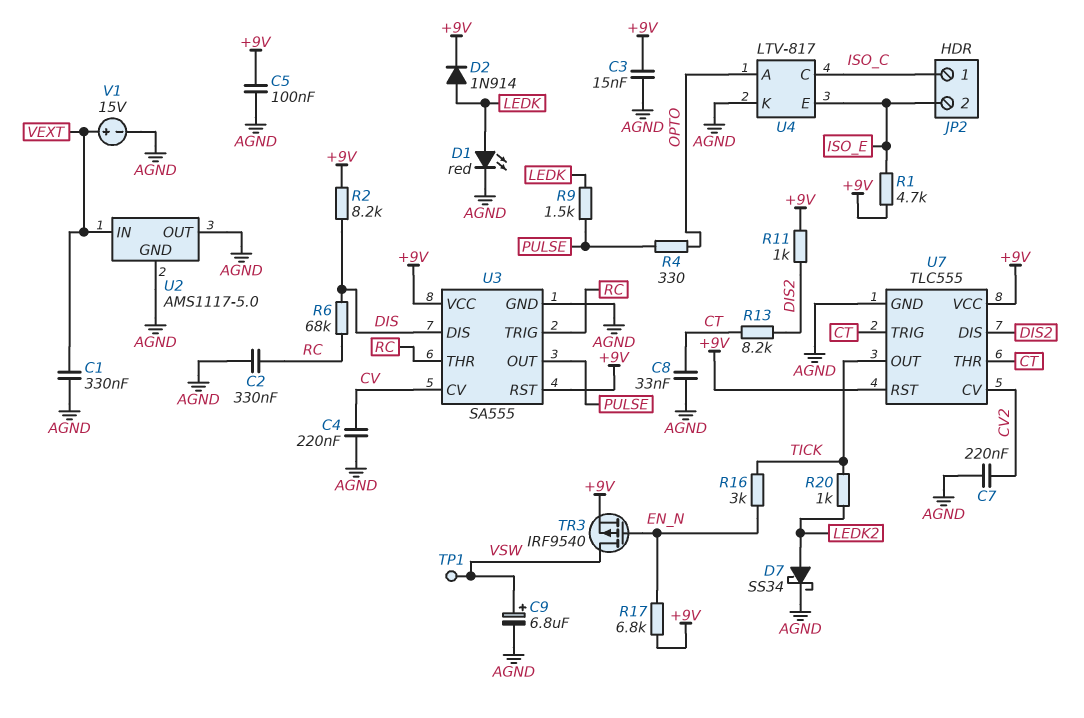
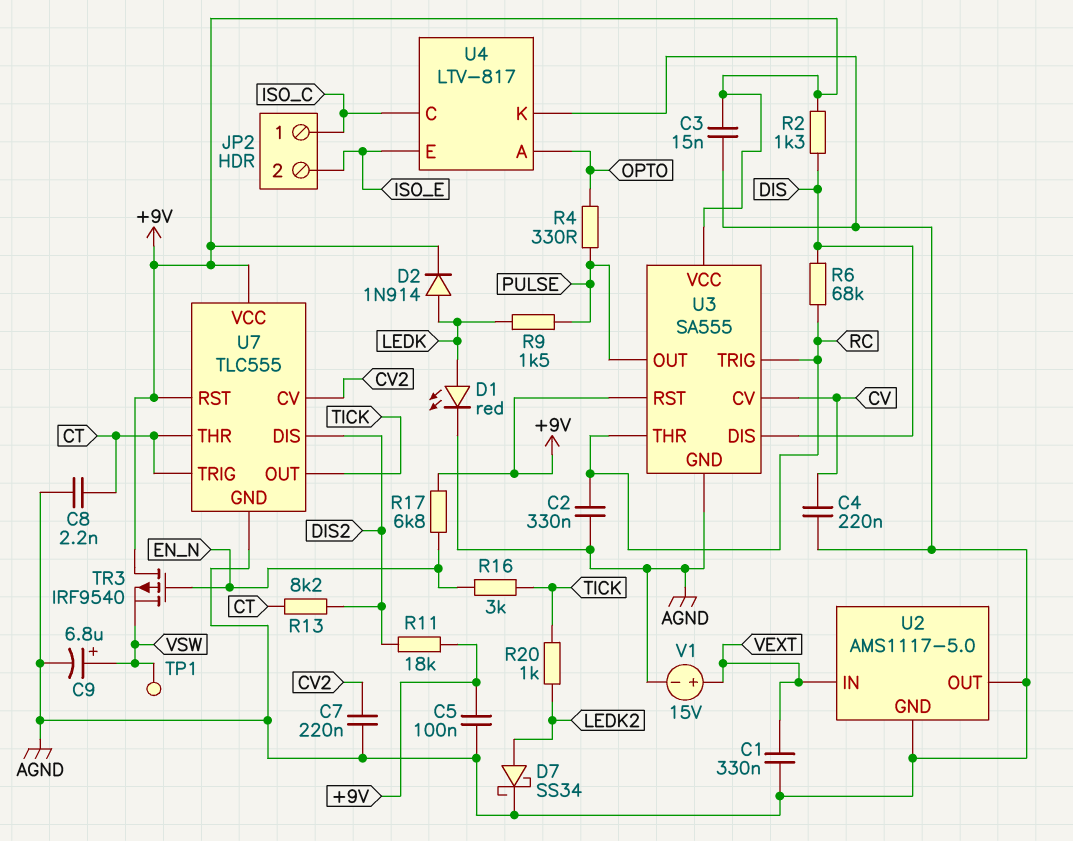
C8: 33nF (AGND, CT) -> 2.2nF (AGND, CT)
R1: 4.7k (+9V, ISO_E) -> none
R2: 8.2k (+9V, DIS) -> 1.3k (+9V, DIS)
R11: 1k (+9V, DIS2) -> 18k (+9V, DIS2)
TR3: PMOS IRF9540 (G EN_N, D VSW, S +9V) -> PMOS IRF9540 (G EN_N, D +9V, S VSW)

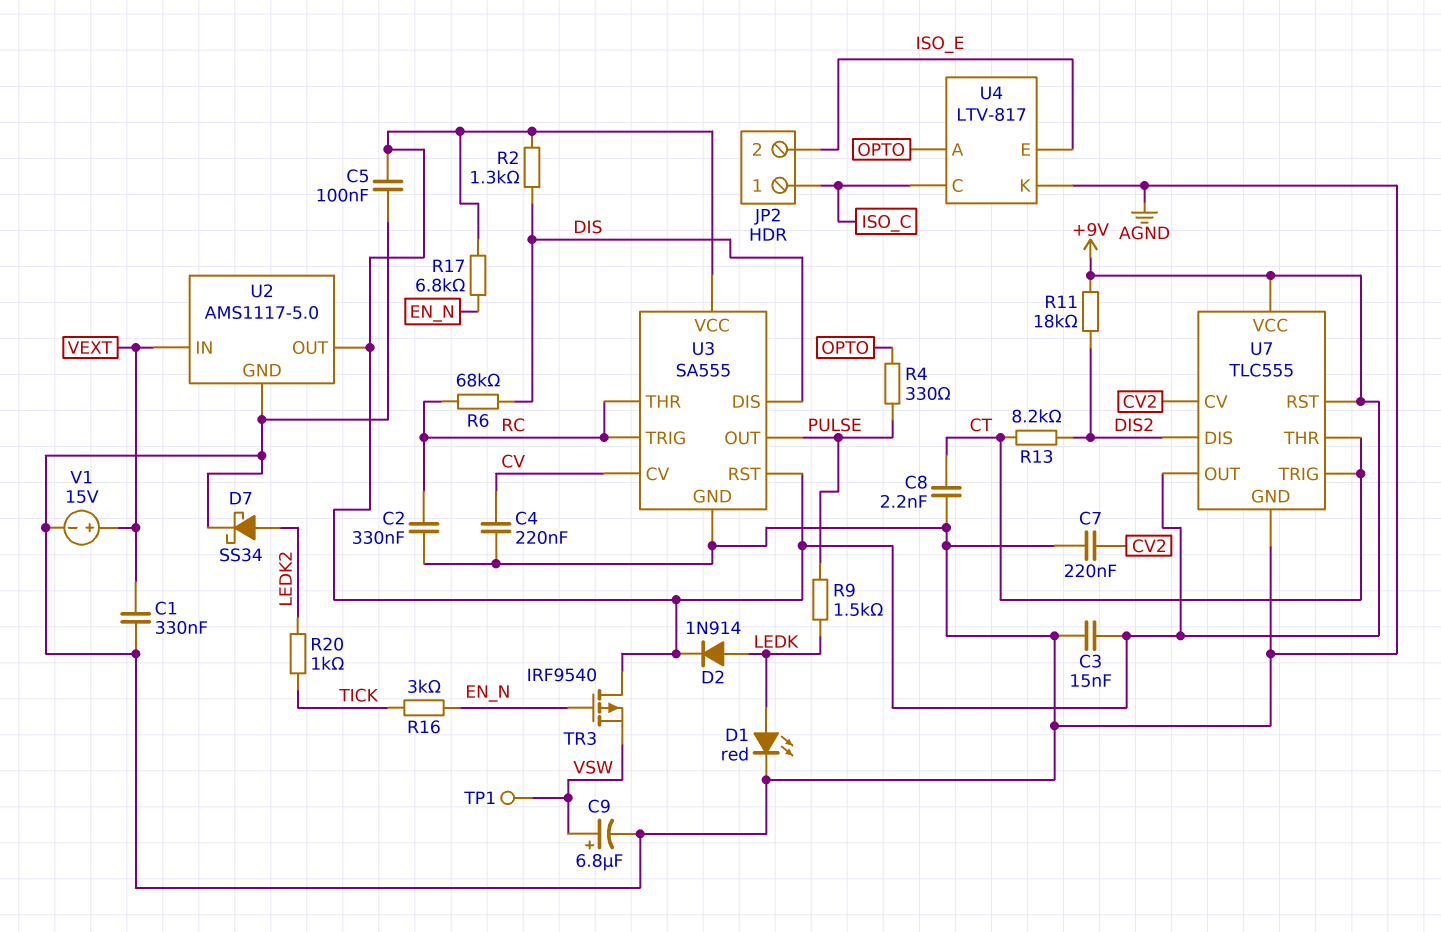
U2 pin OUT: AGND -> +9V
U7 pin OUT: TICK -> +9V

